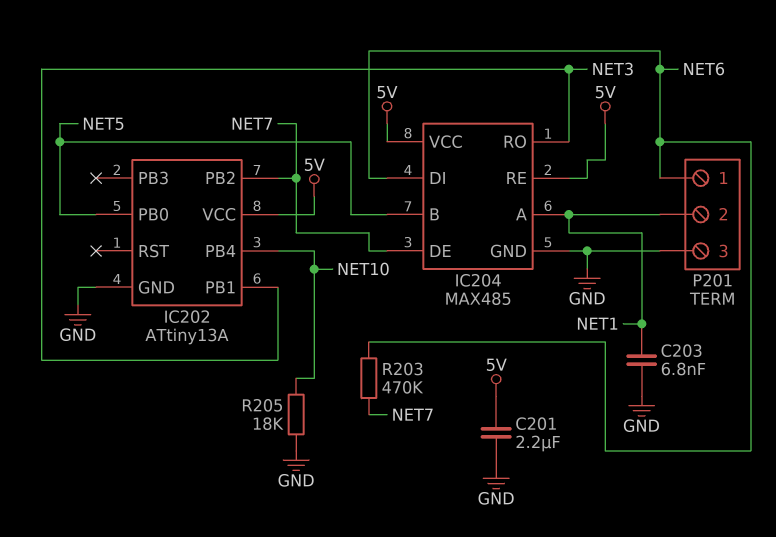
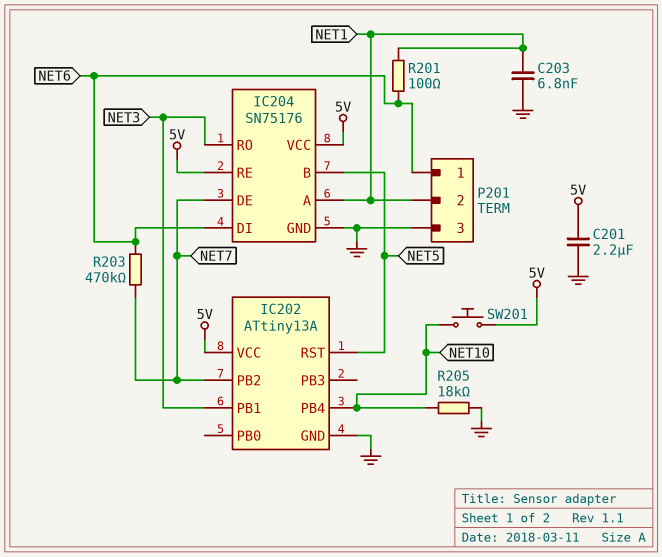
IC202 pin PB0: NET5 -> none
IC202 pin RST: none -> NET5
IC204: MAX485 -> SN75176
R201: none -> 100 (NET1, NET6)
SW201: none -> button (5V, NET10)

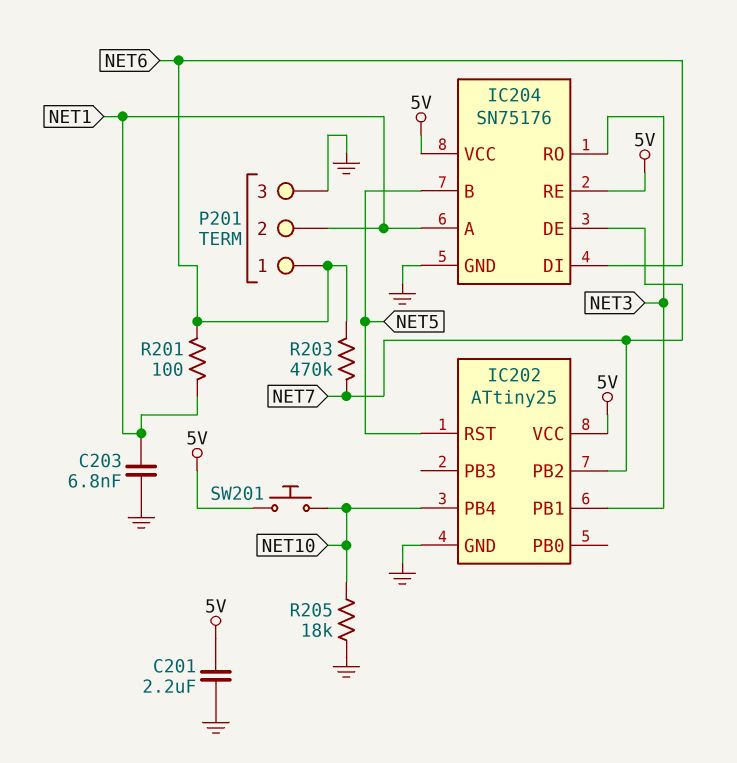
IC202: ATtiny13A -> ATtiny25

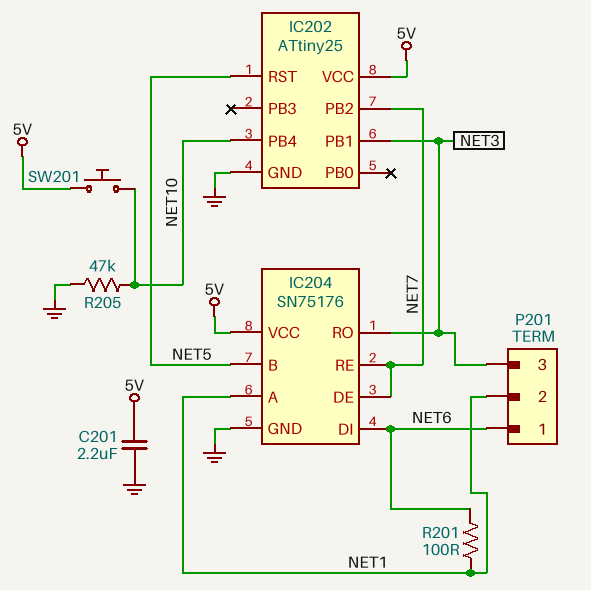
C203: 6.8nF (GND, NET1) -> none
IC204 pin RE: 5V -> NET7
P201 pin 3: GND -> NET3
R203: 470k (NET6, NET7) -> none
R205: 18k (GND, NET10) -> 47k (GND, NET10)

